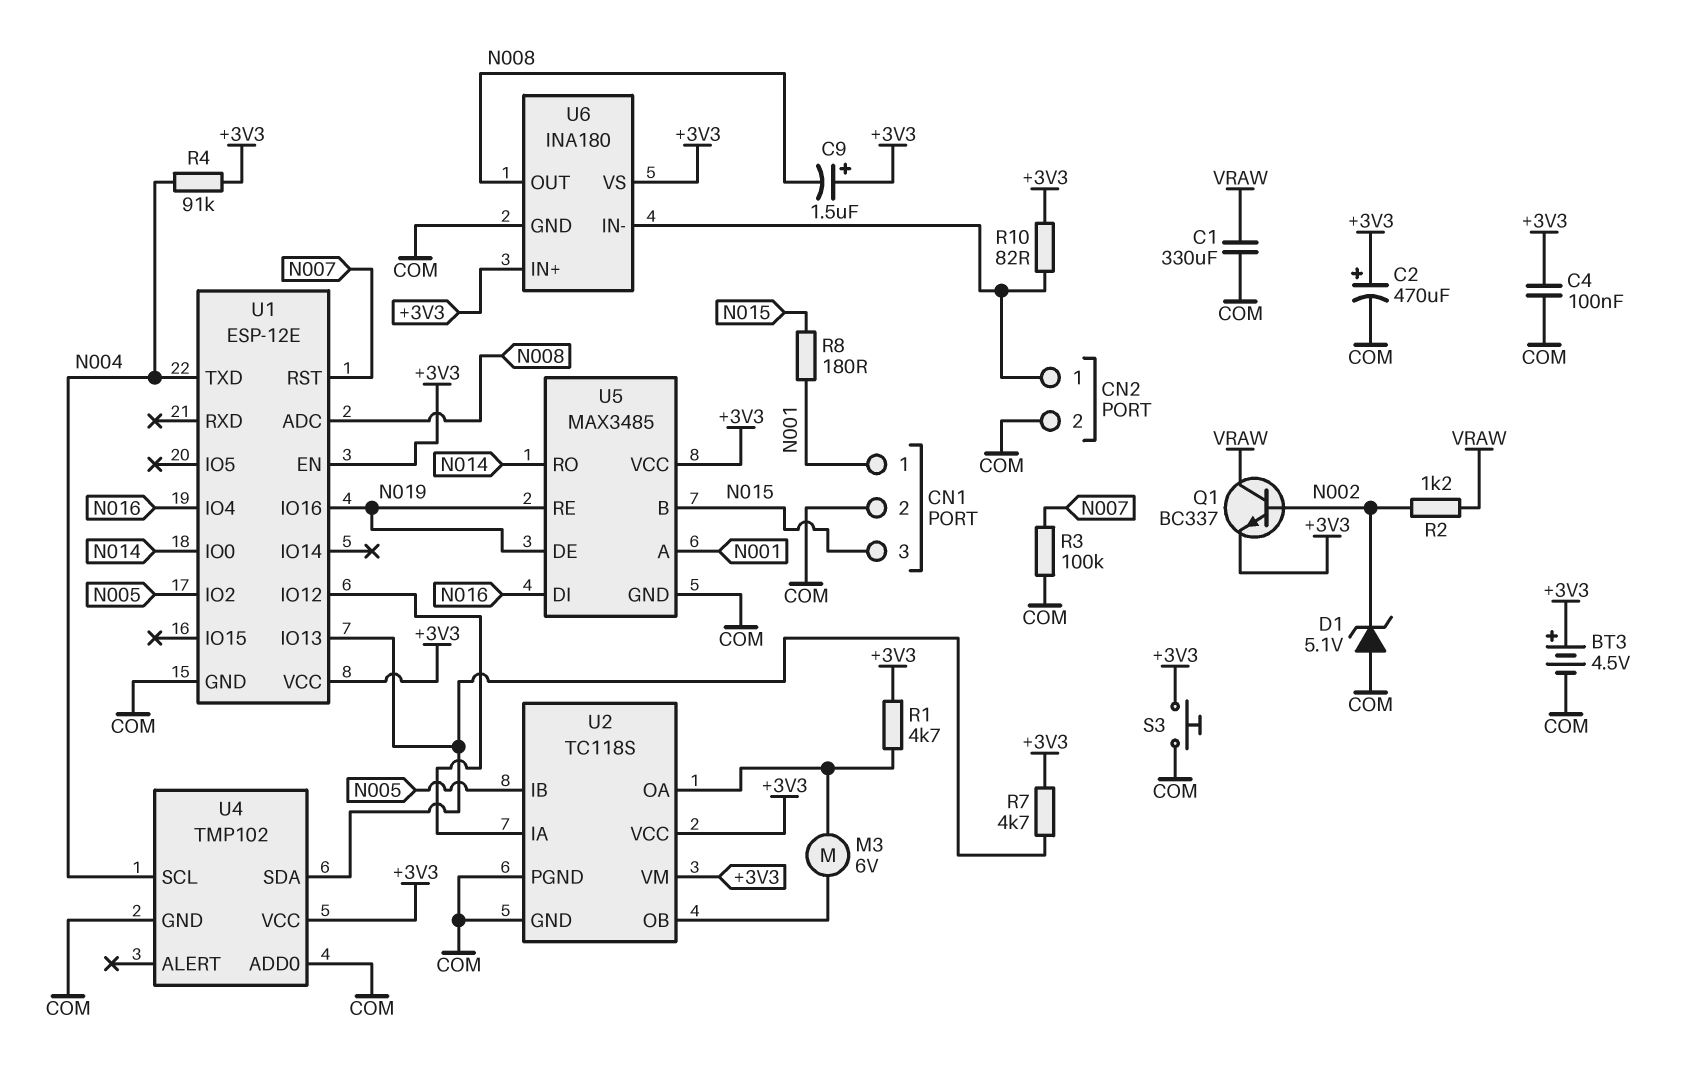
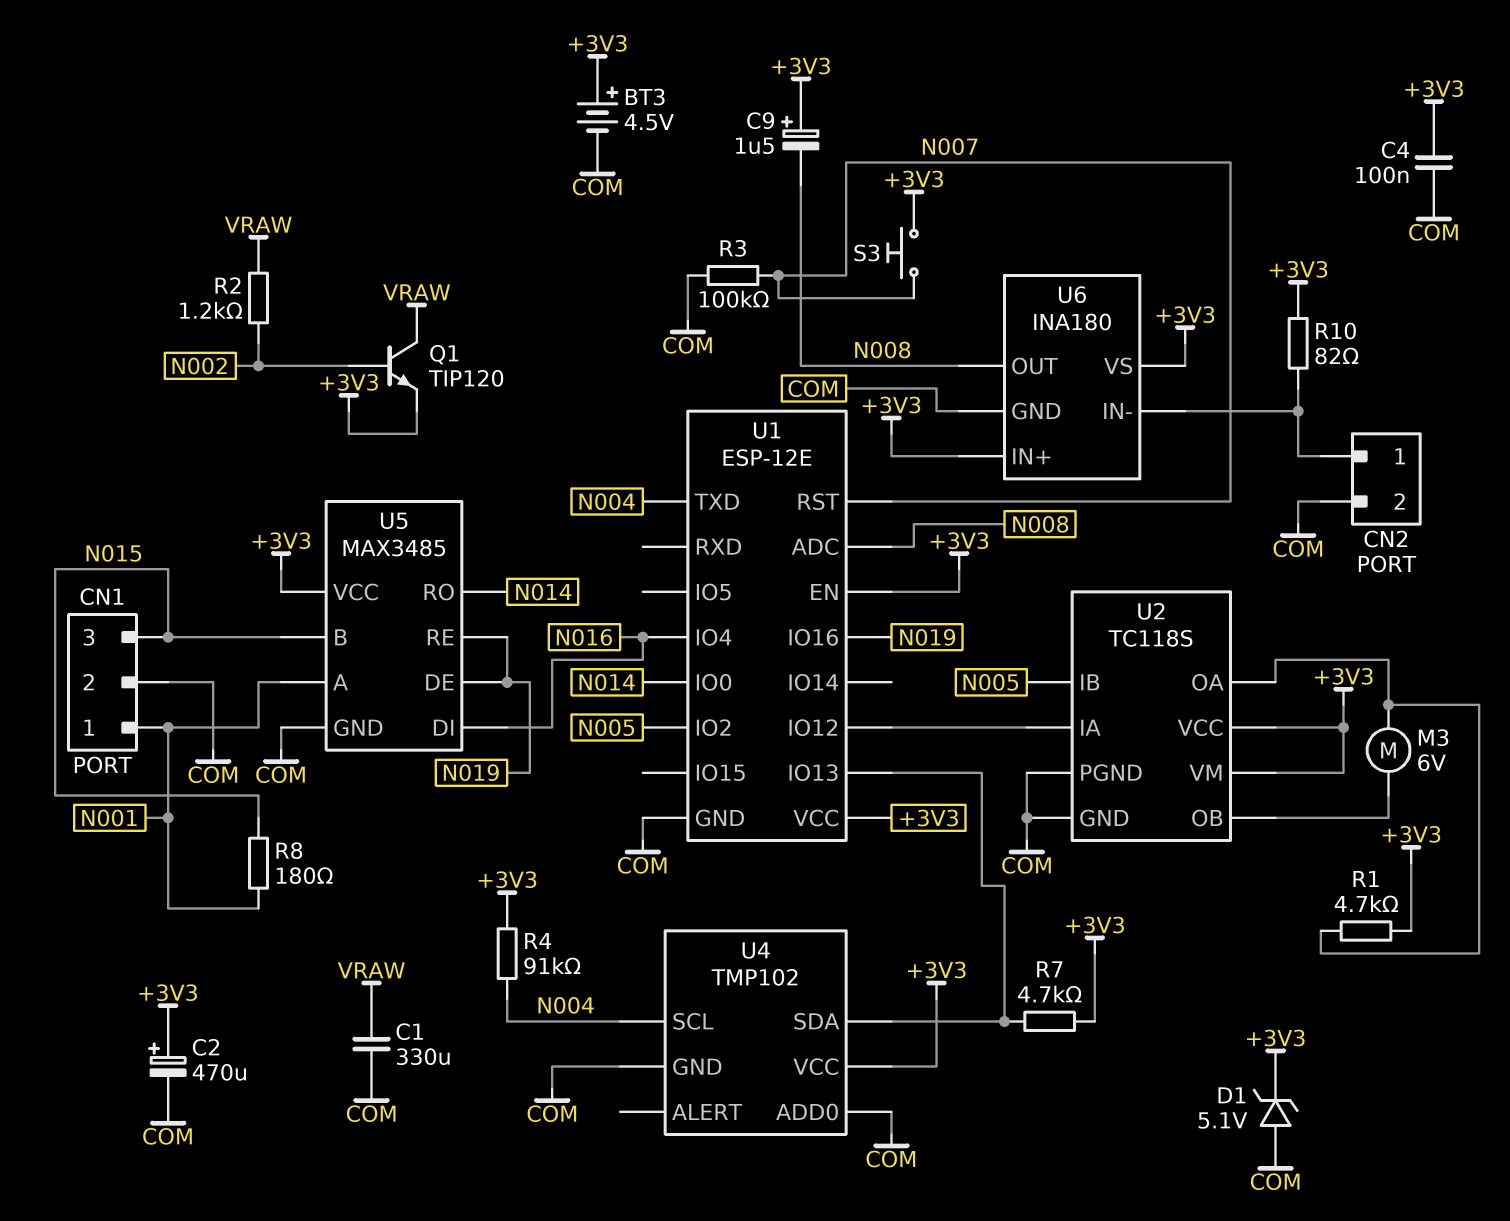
D1: zener 5.1V (A COM, K N002) -> zener 5.1V (A COM, K +3V3)
Q1: NPN BC337 (B N002, C VRAW, E +3V3) -> NPN TIP120 (B N002, C VRAW, E +3V3)
S3: button (+3V3, COM) -> button (+3V3, N007)

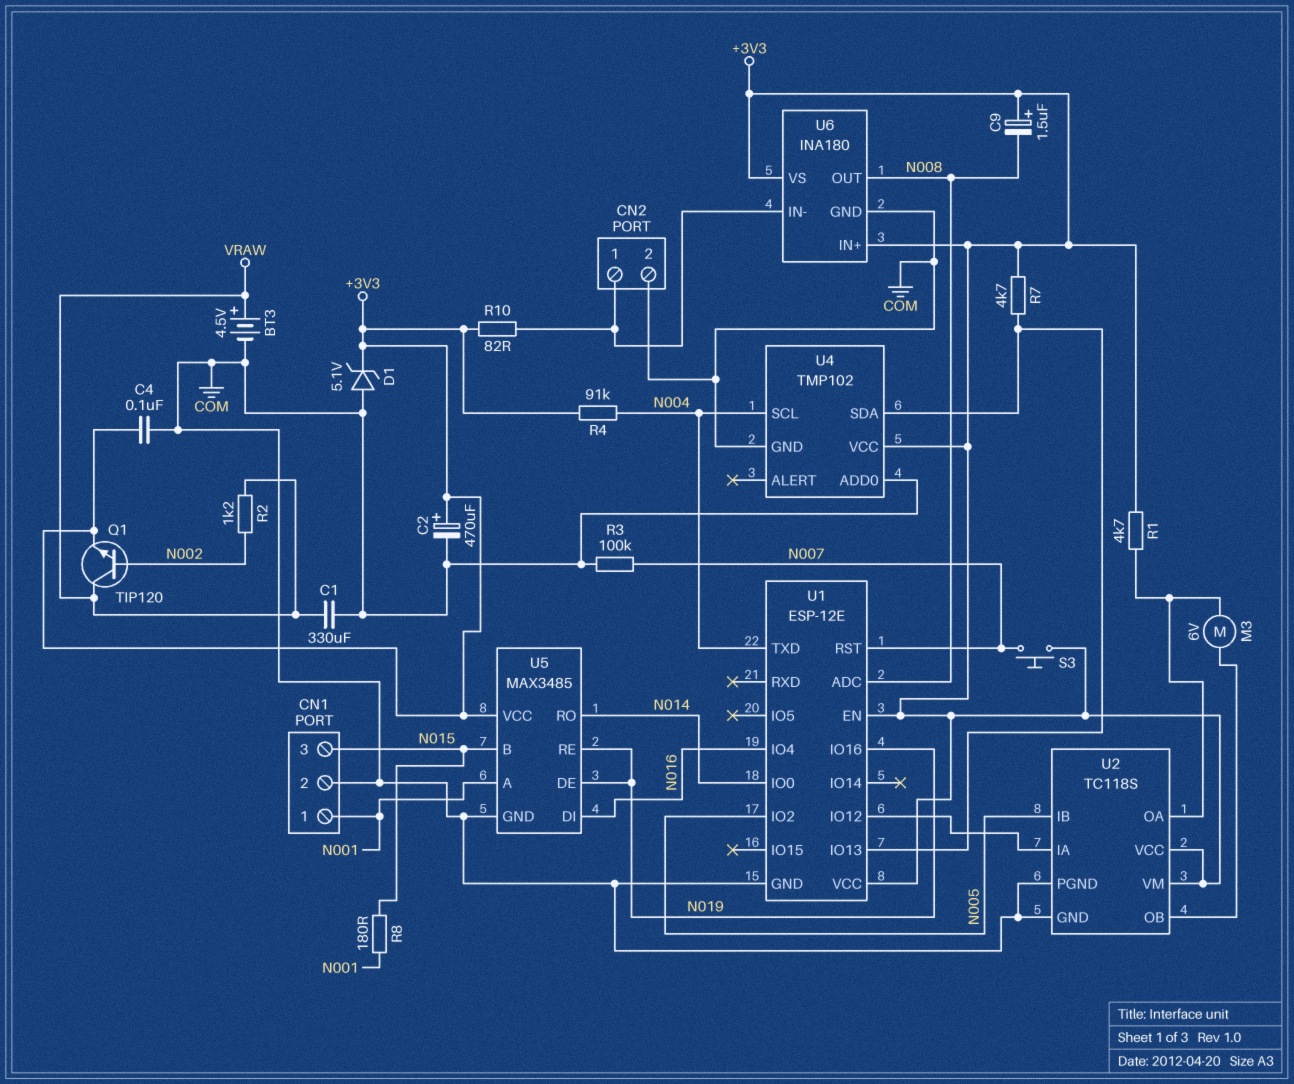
BT3: 4.5V (plus +3V3, minus COM) -> 4.5V (plus VRAW, minus COM)

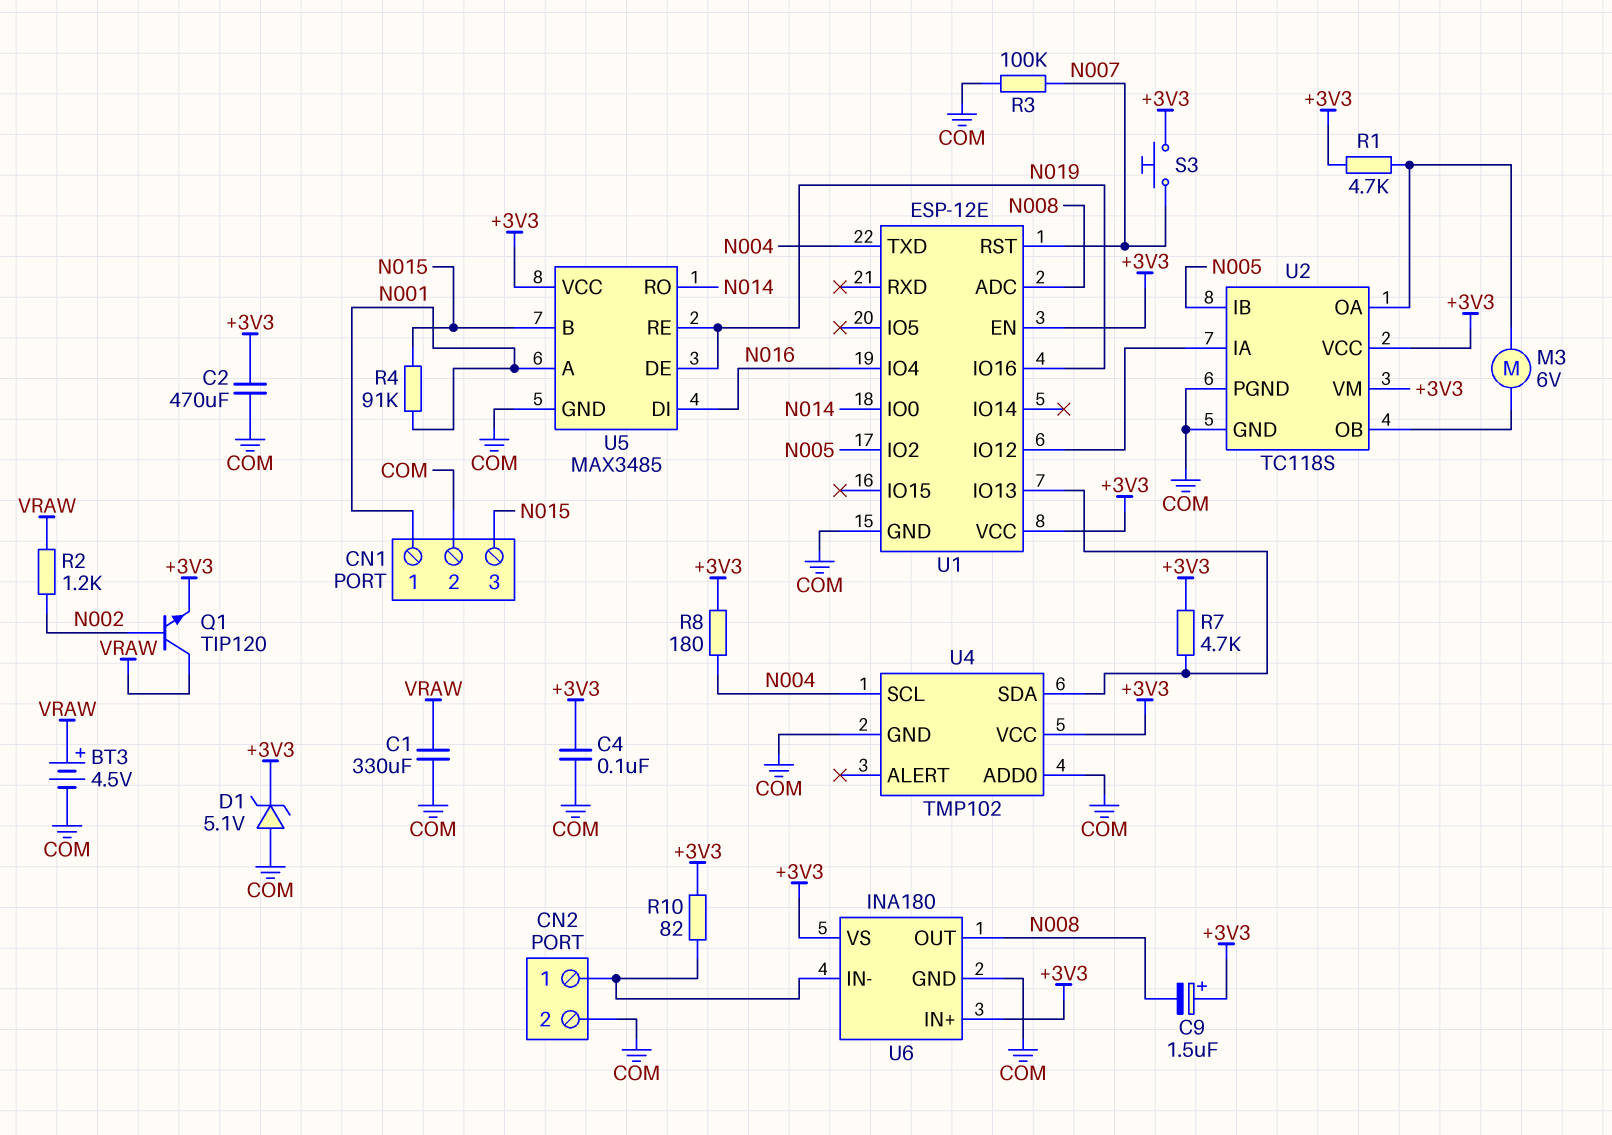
C2: 470uF (plus +3V3, minus COM) -> 470uF (+3V3, COM)
R4: 91k (+3V3, N004) -> 91k (N001, N015)
R8: 180 (N001, N015) -> 180 (+3V3, N004)

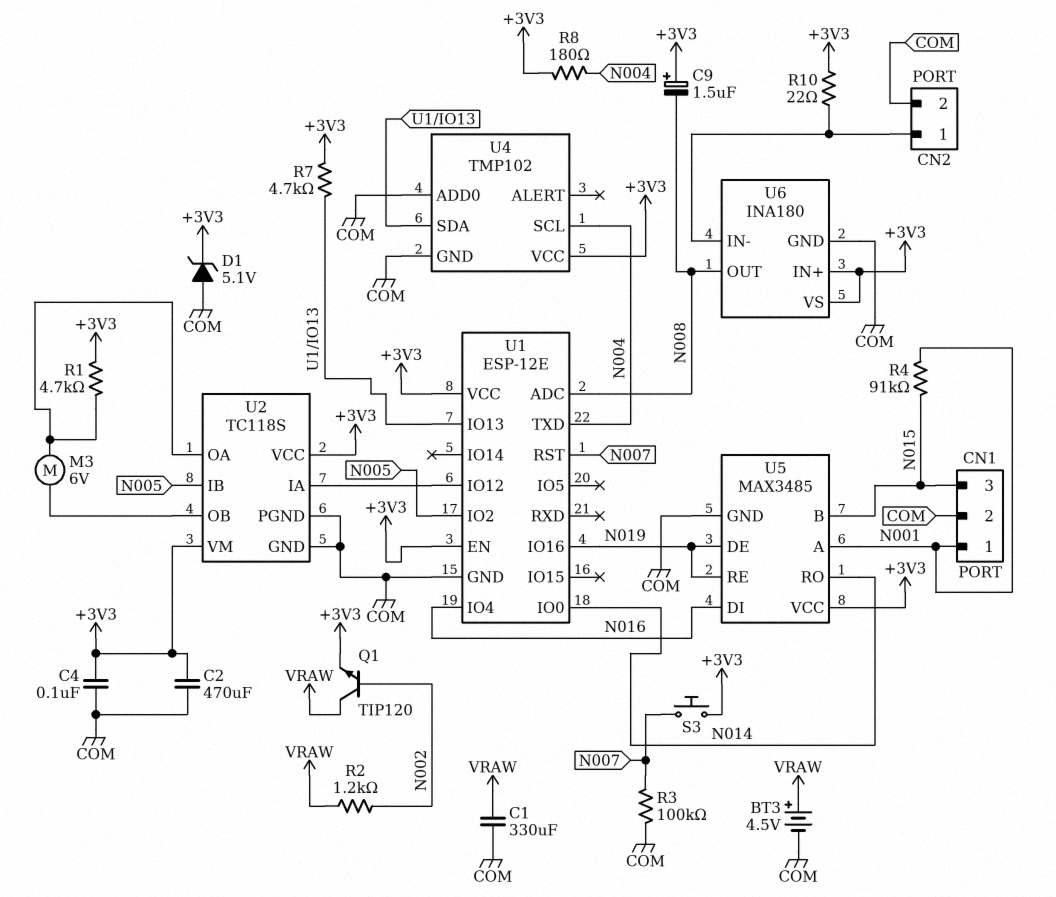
R10: 82 (+3V3, CN2/1) -> 22 (+3V3, CN2/1)

